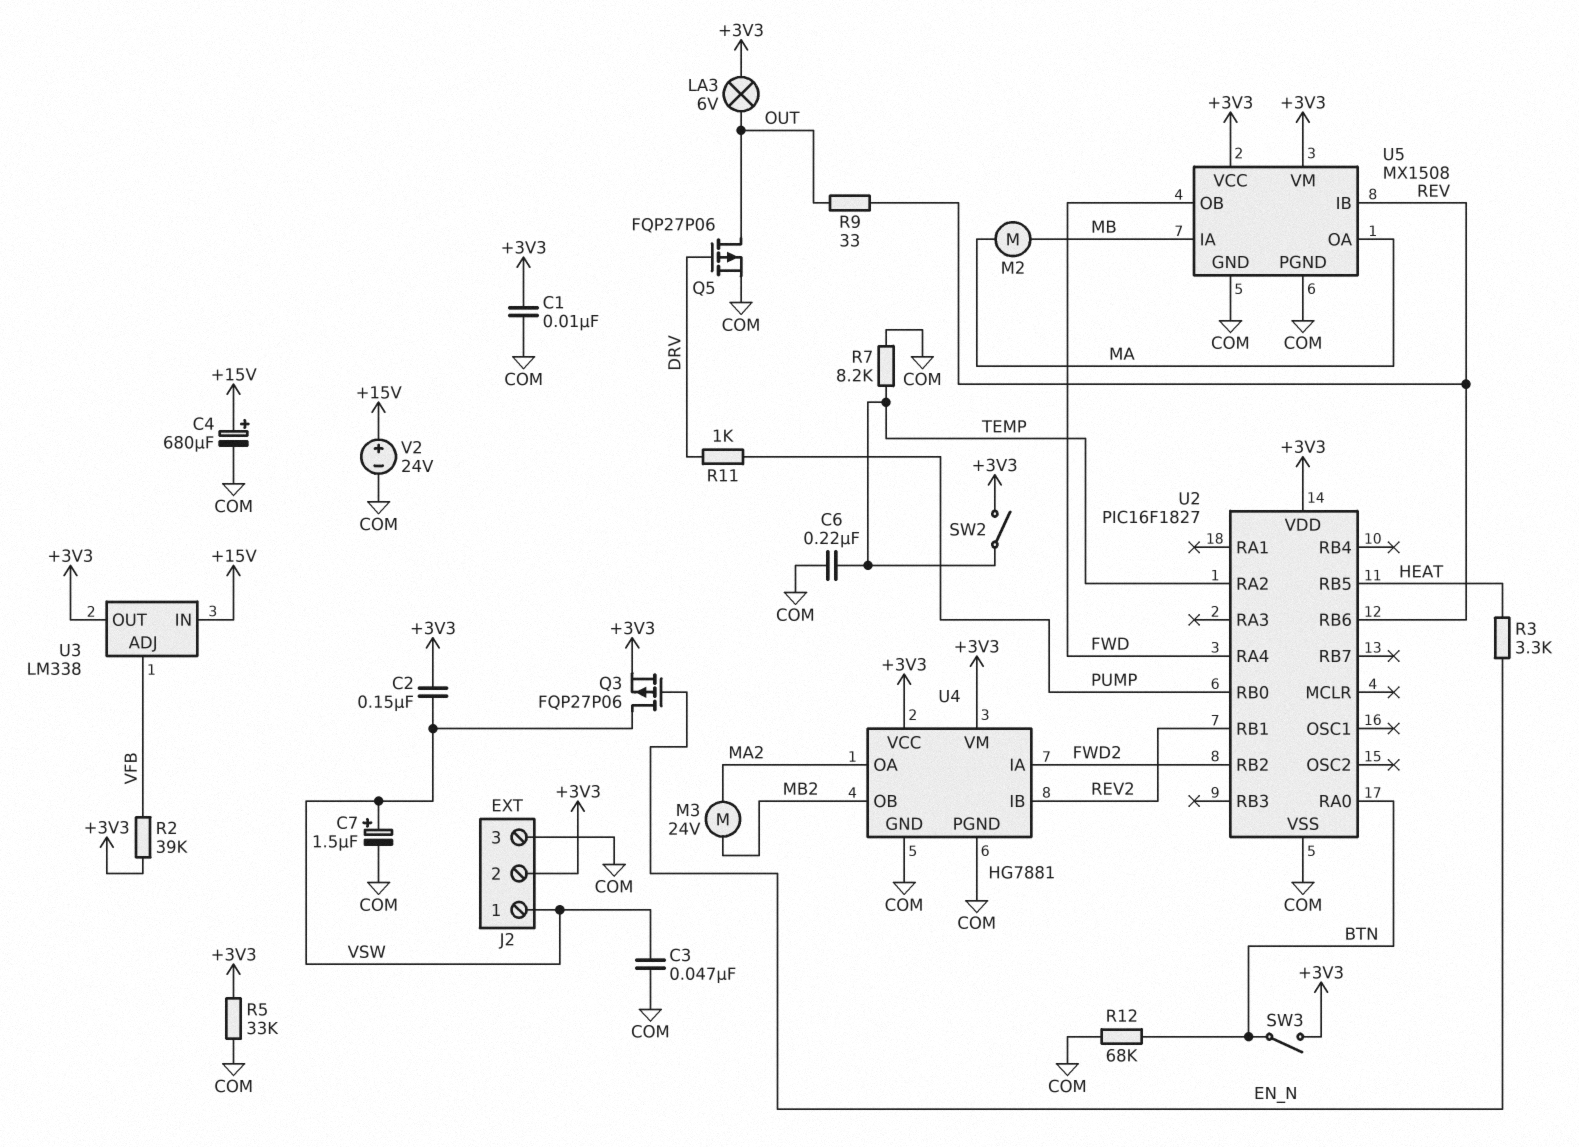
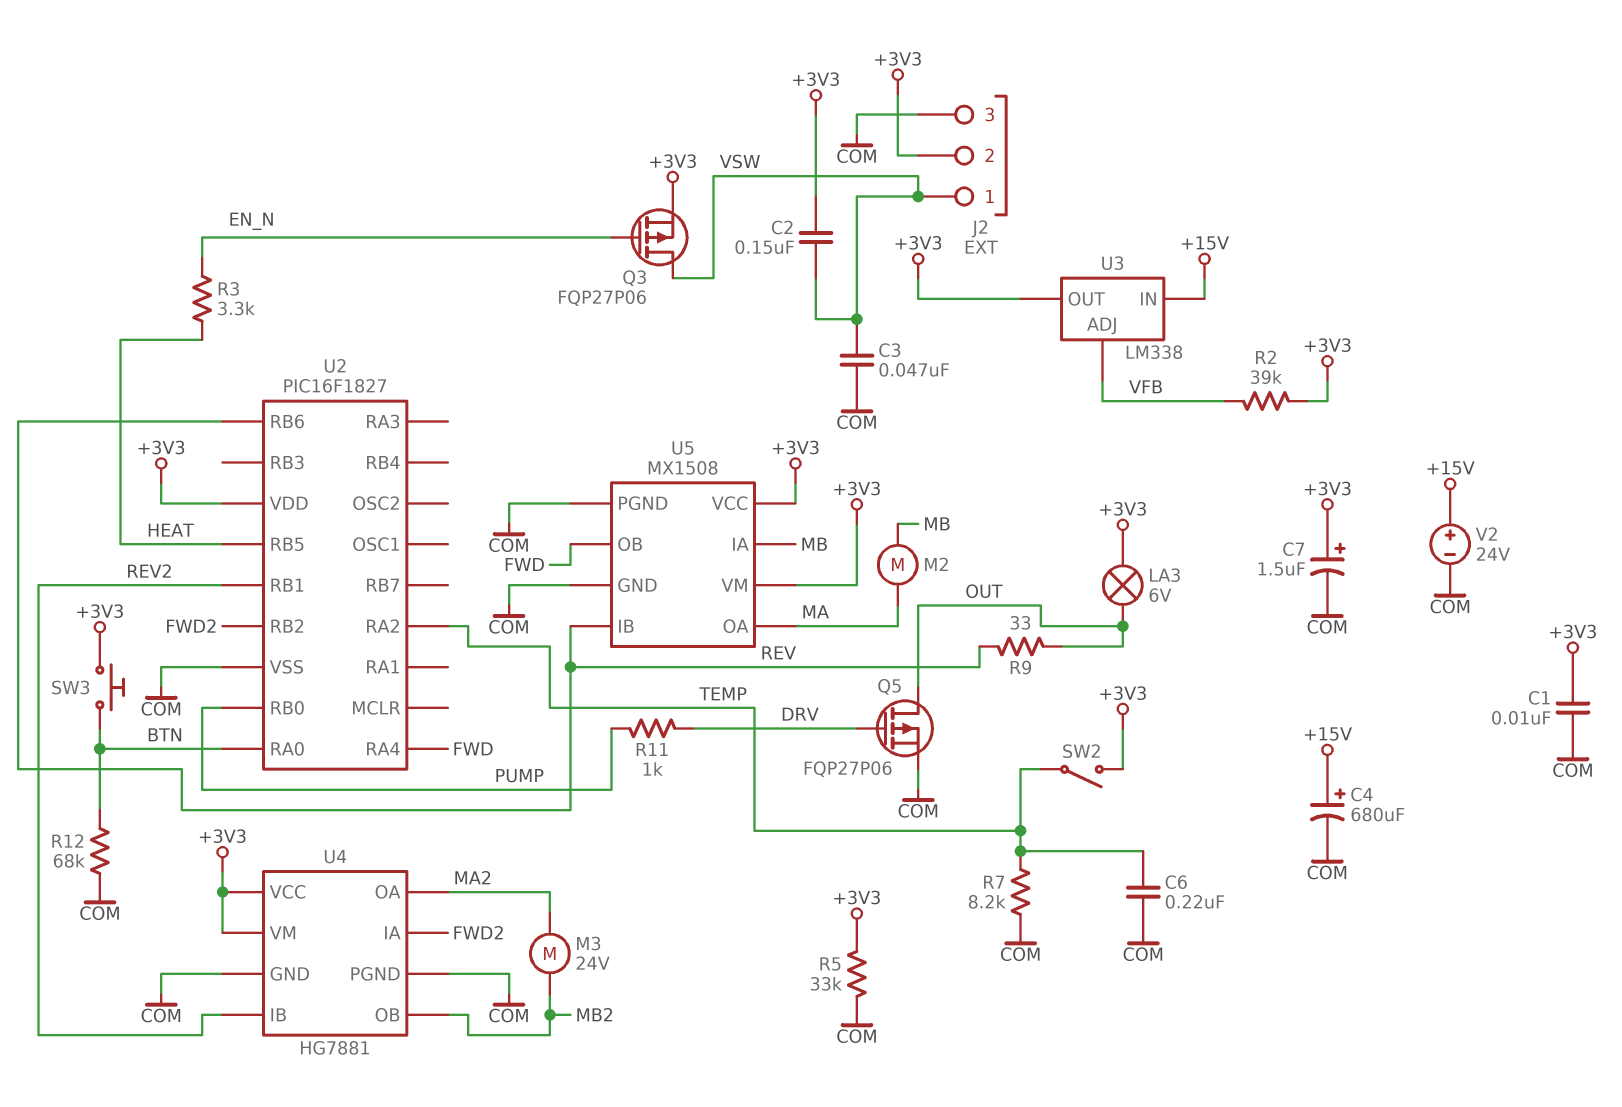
C7: 1.5uF (plus VSW, minus COM) -> 1.5uF (plus +3V3, minus COM)
SW3: switch (+3V3, BTN) -> button (+3V3, BTN)

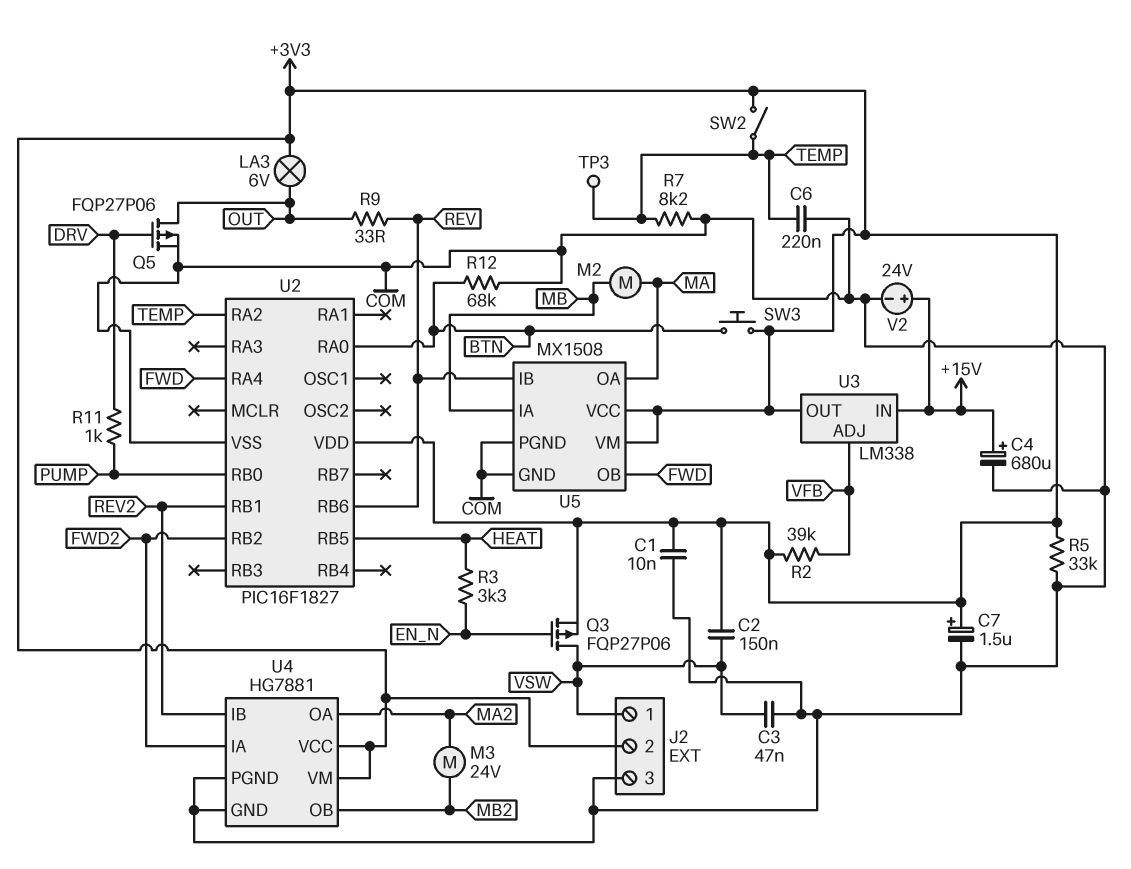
TP3: none -> test point (TEMP)

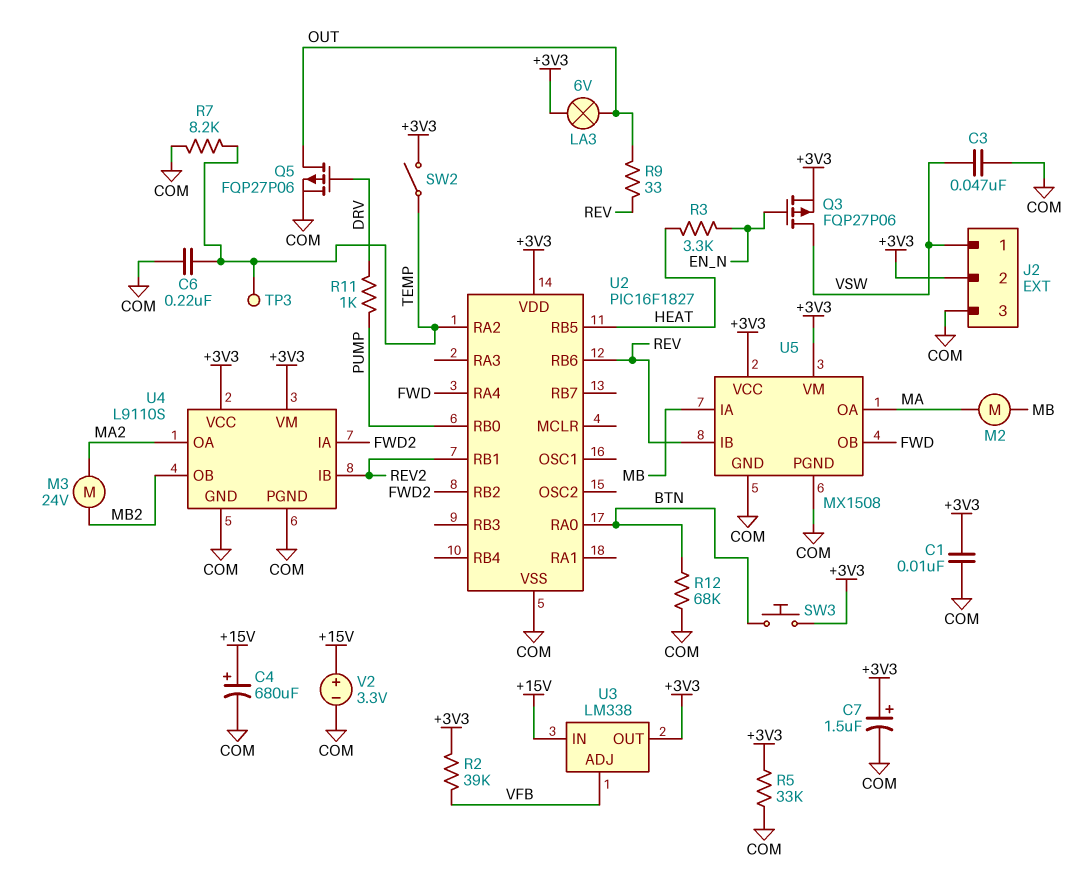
C2: 150nF (+3V3, VSW) -> none
U4: HG7881 -> L9110S
V2: 24V (plus +15V, minus COM) -> 3.3V (plus +15V, minus COM)

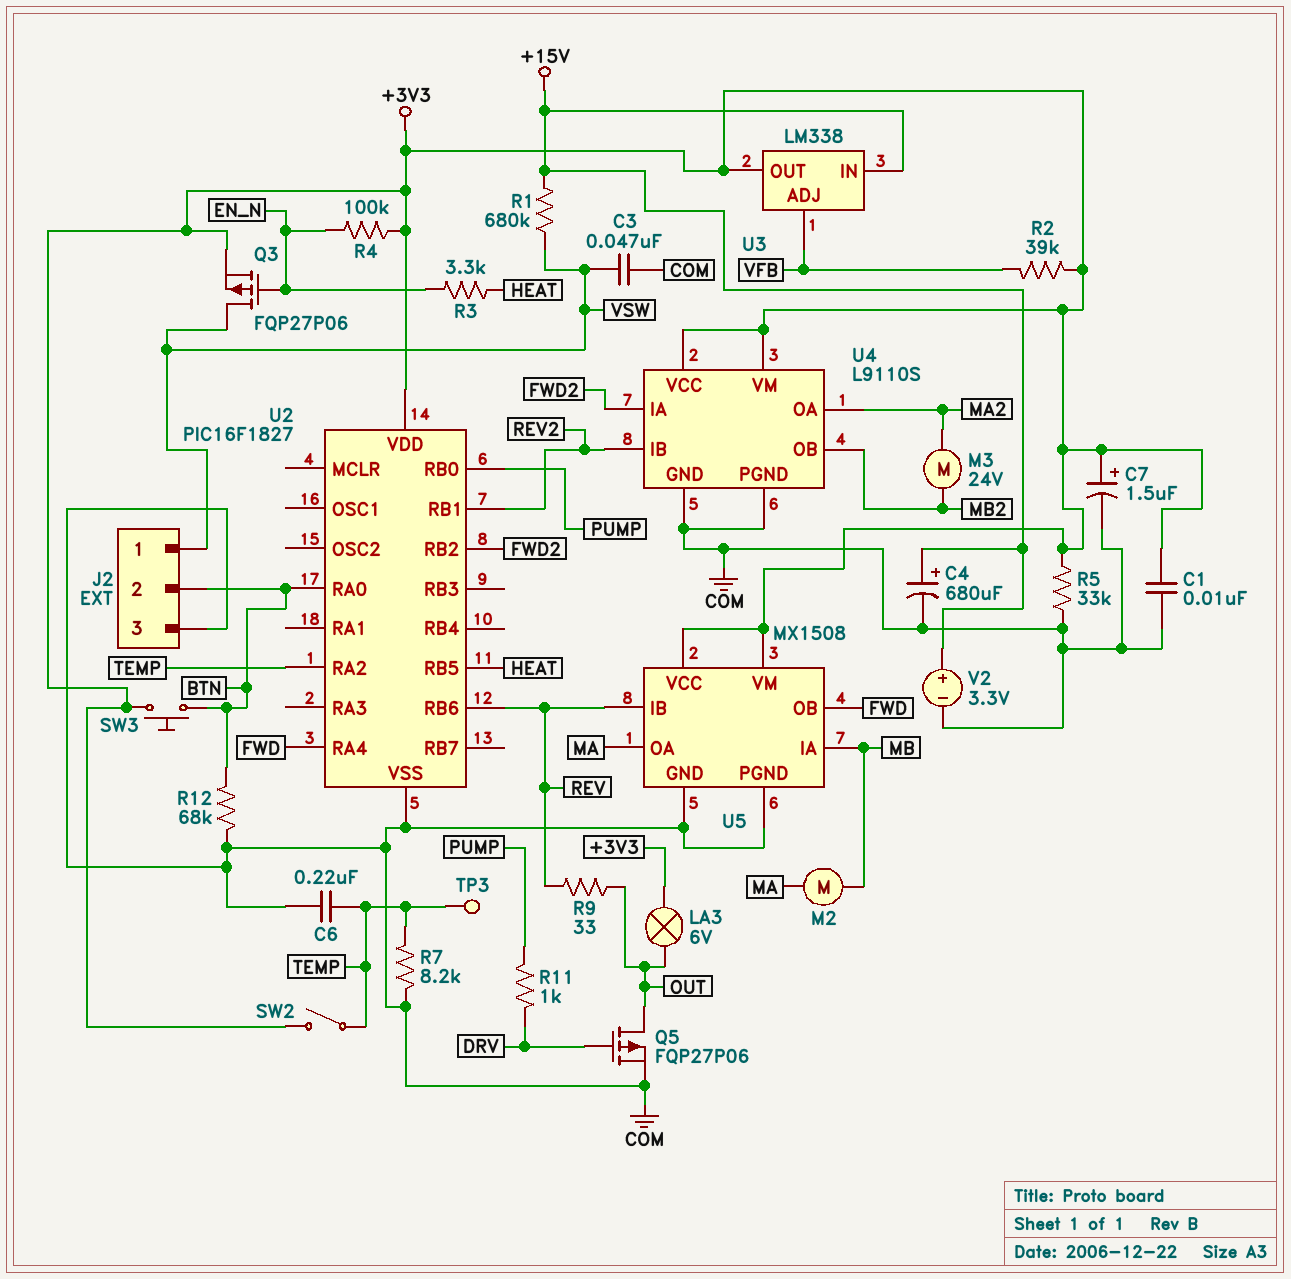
J2 pin 2: +3V3 -> BTN
R1: none -> 680k (+15V, VSW)
R4: none -> 100k (+3V3, EN_N)

